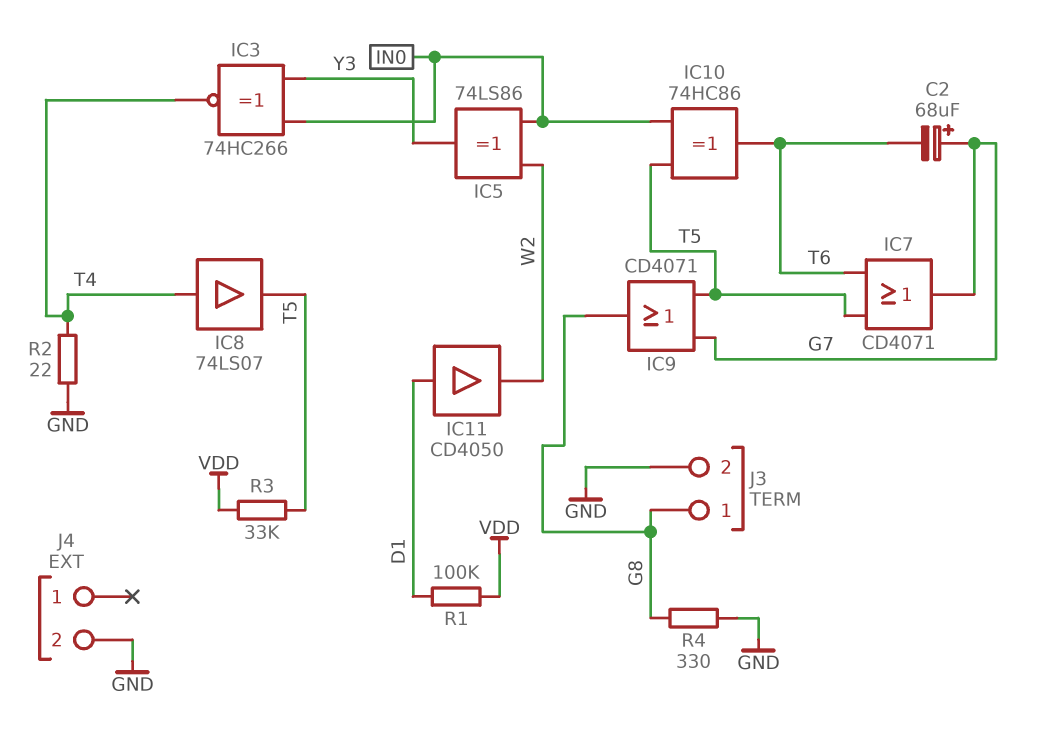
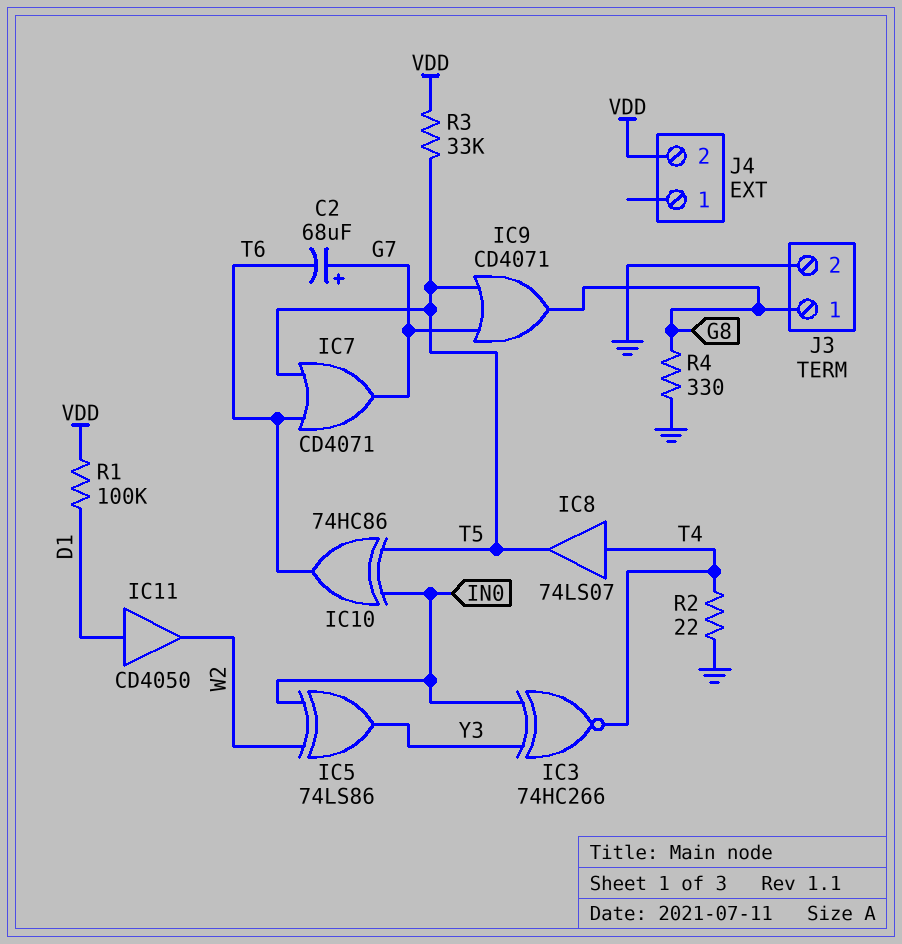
J4 pin 2: GND -> VDD

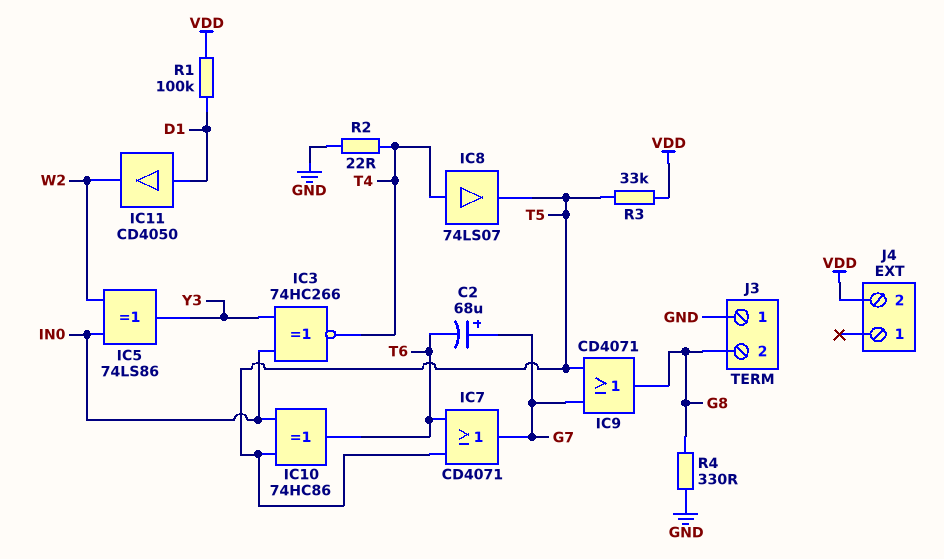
J3 pin 1: G8 -> GND
J3 pin 2: GND -> G8

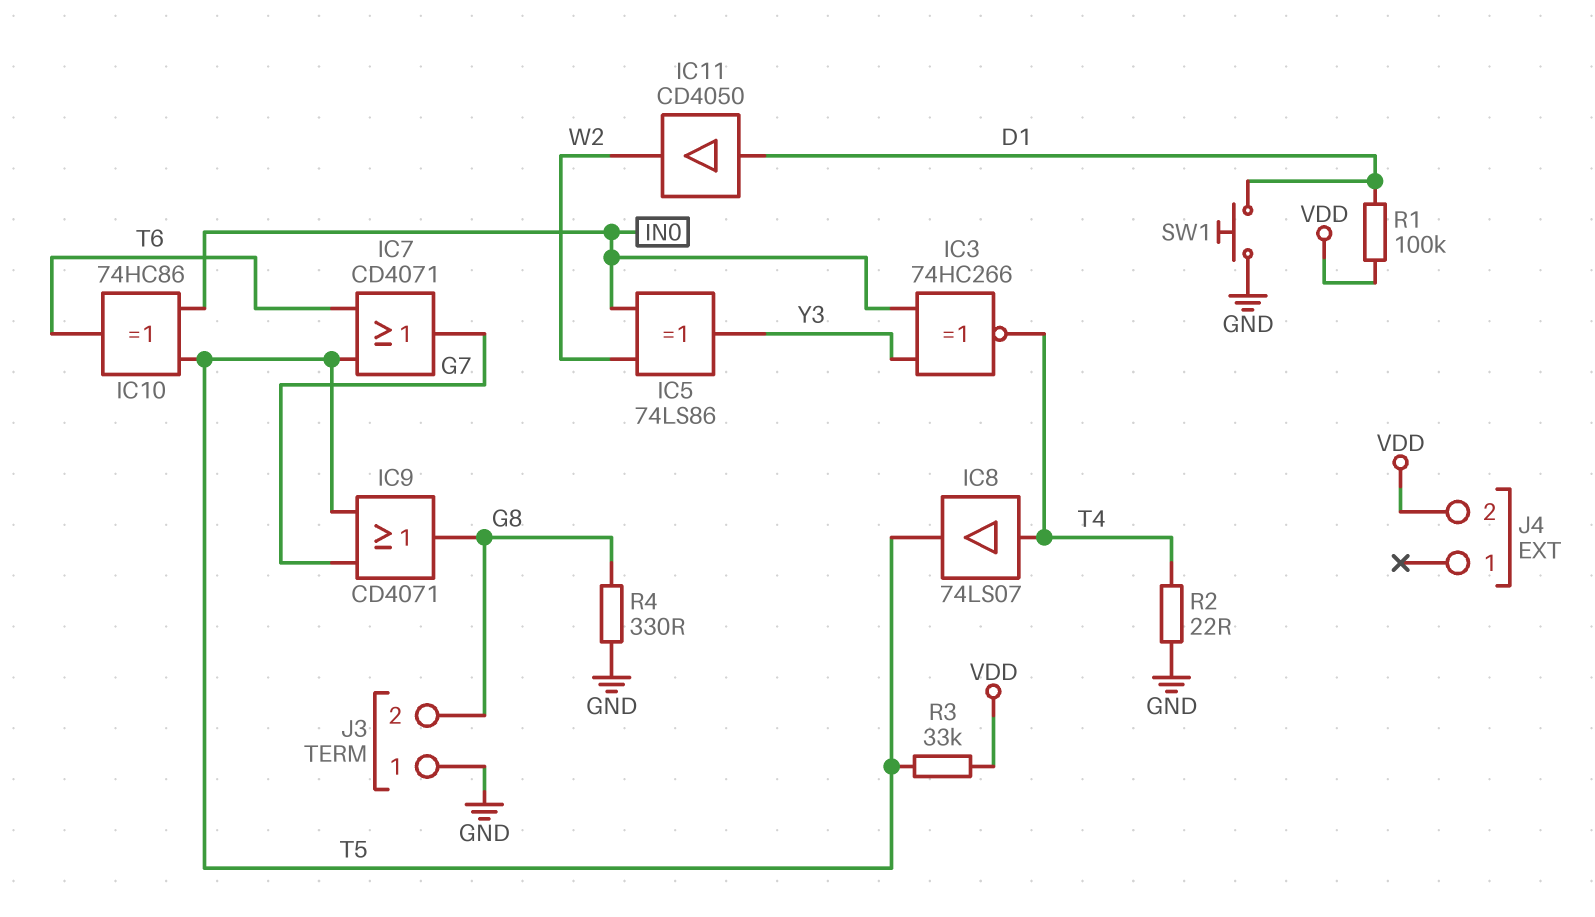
C2: 68uF (plus G7, minus T6) -> none
SW1: none -> button (D1, GND)

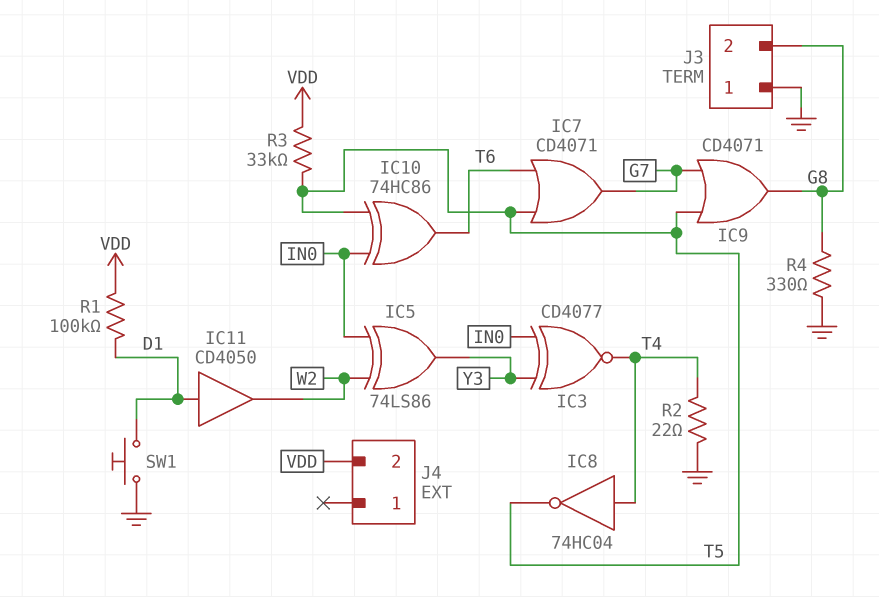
IC3: XNOR 74HC266 (in IN0, in Y3, out T4) -> XNOR CD4077 (in IN0, in Y3, out T4)
IC8: buffer 74LS07 (in T4, out T5) -> NOT 74HC04 (in T4, out T5)

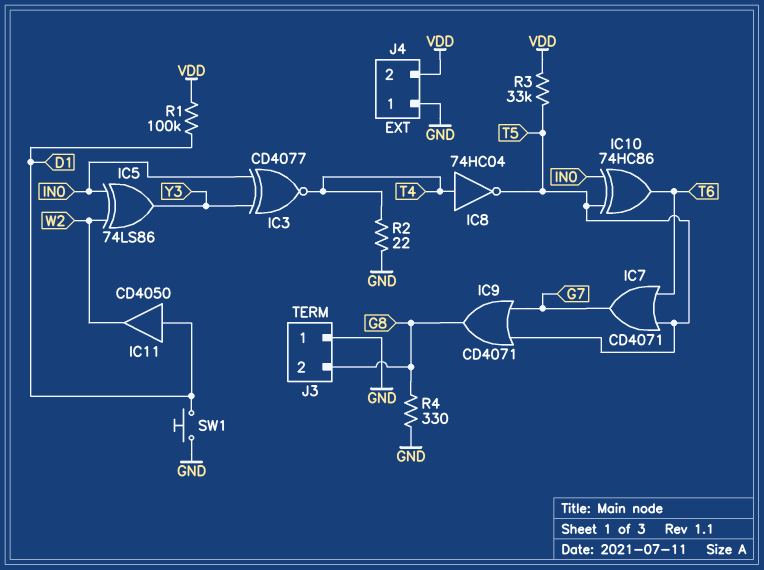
J4 pin 1: none -> GND

